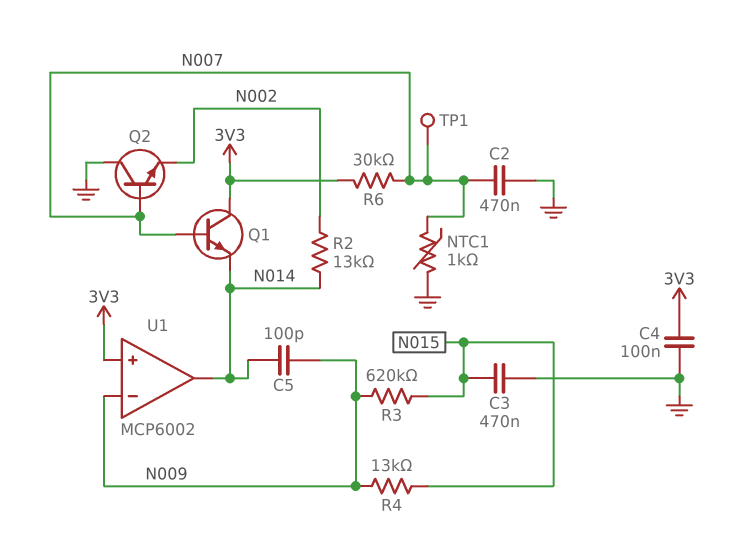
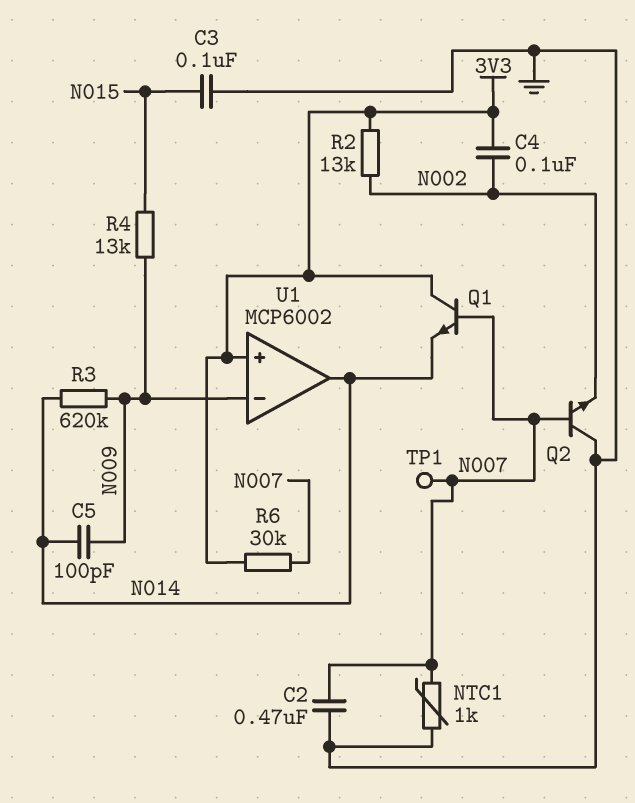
C3: 470nF (GND, N015) -> 100nF (GND, N015)
C4: 100nF (3V3, GND) -> 100nF (3V3, N002)
R2: 13k (N002, N014) -> 13k (3V3, N002)
R3: 620k (N009, N015) -> 620k (N009, N014)

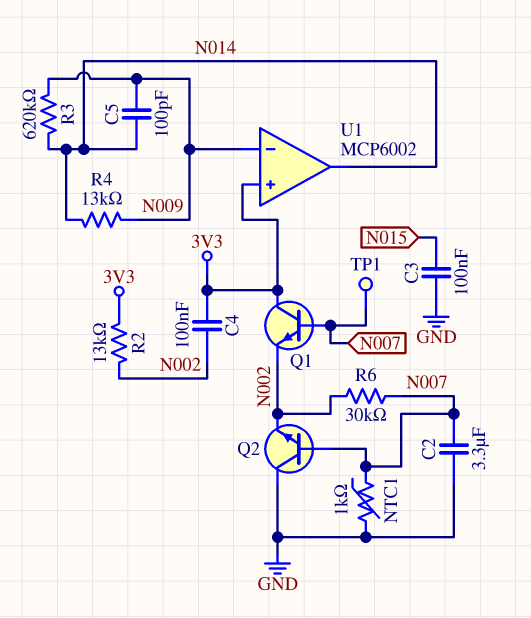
C2: 470nF (GND, N007) -> 3.3uF (GND, N007)
Q1: NPN (B N007, C 3V3, E N014) -> NPN (B N007, C 3V3, E N002)
R4: 13k (N009, N015) -> 13k (N009, N014)
R6: 30k (3V3, N007) -> 30k (N002, N007)

